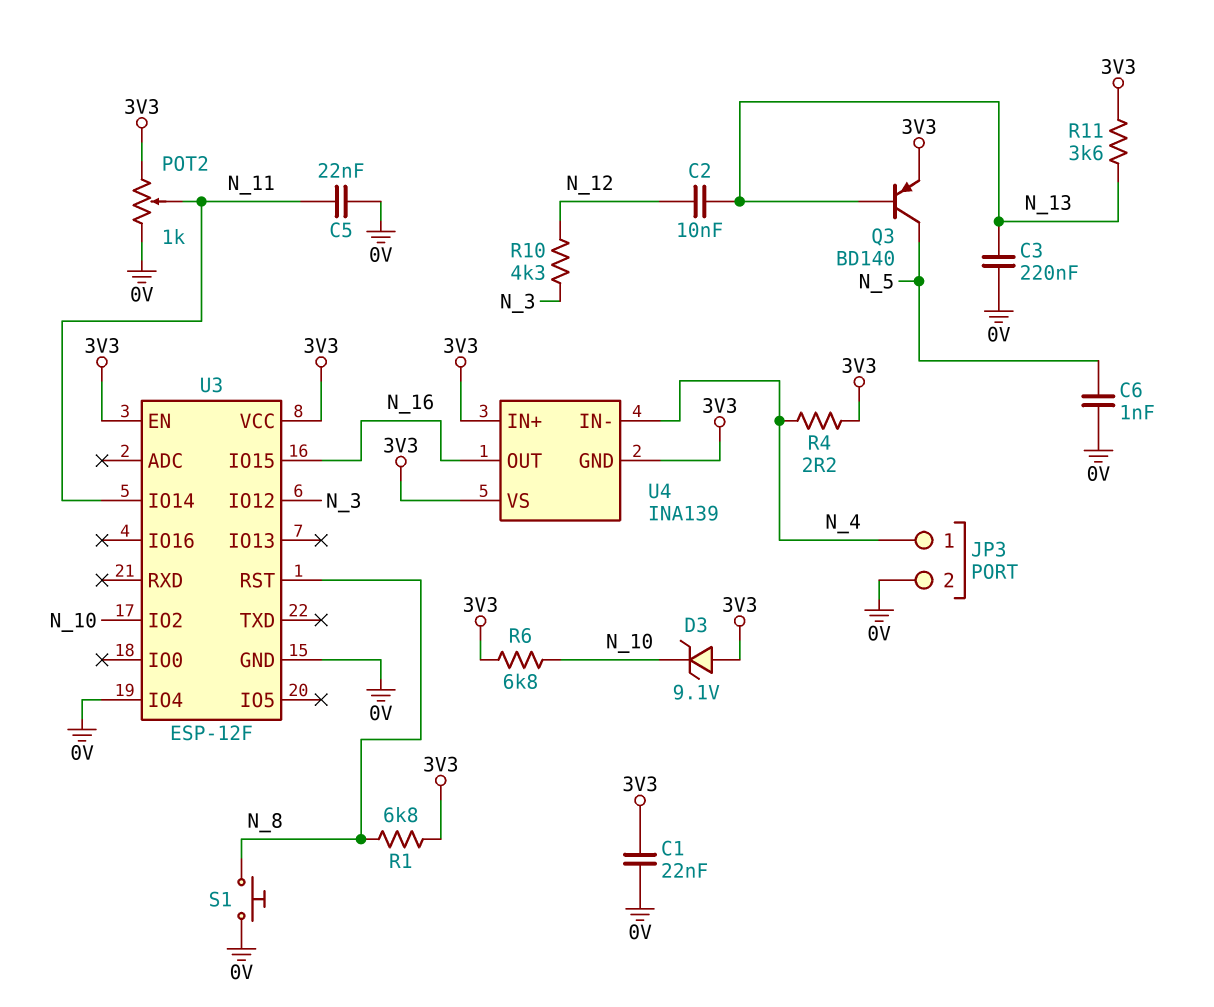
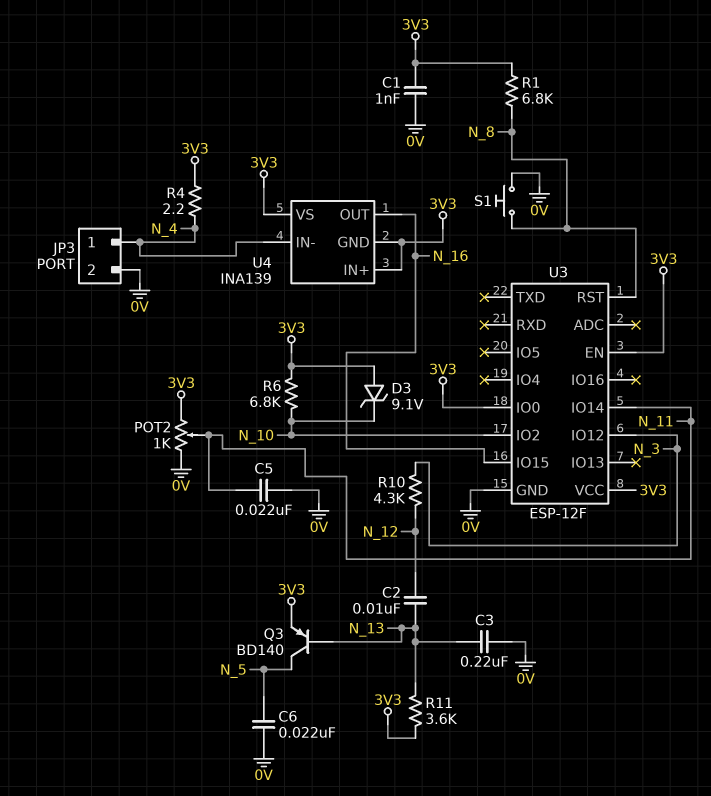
C1: 22nF (0V, 3V3) -> 1nF (0V, 3V3)
C6: 1nF (0V, N_5) -> 22nF (0V, N_5)
U3 pin IO0: none -> 3V3
U3 pin IO4: 0V -> none

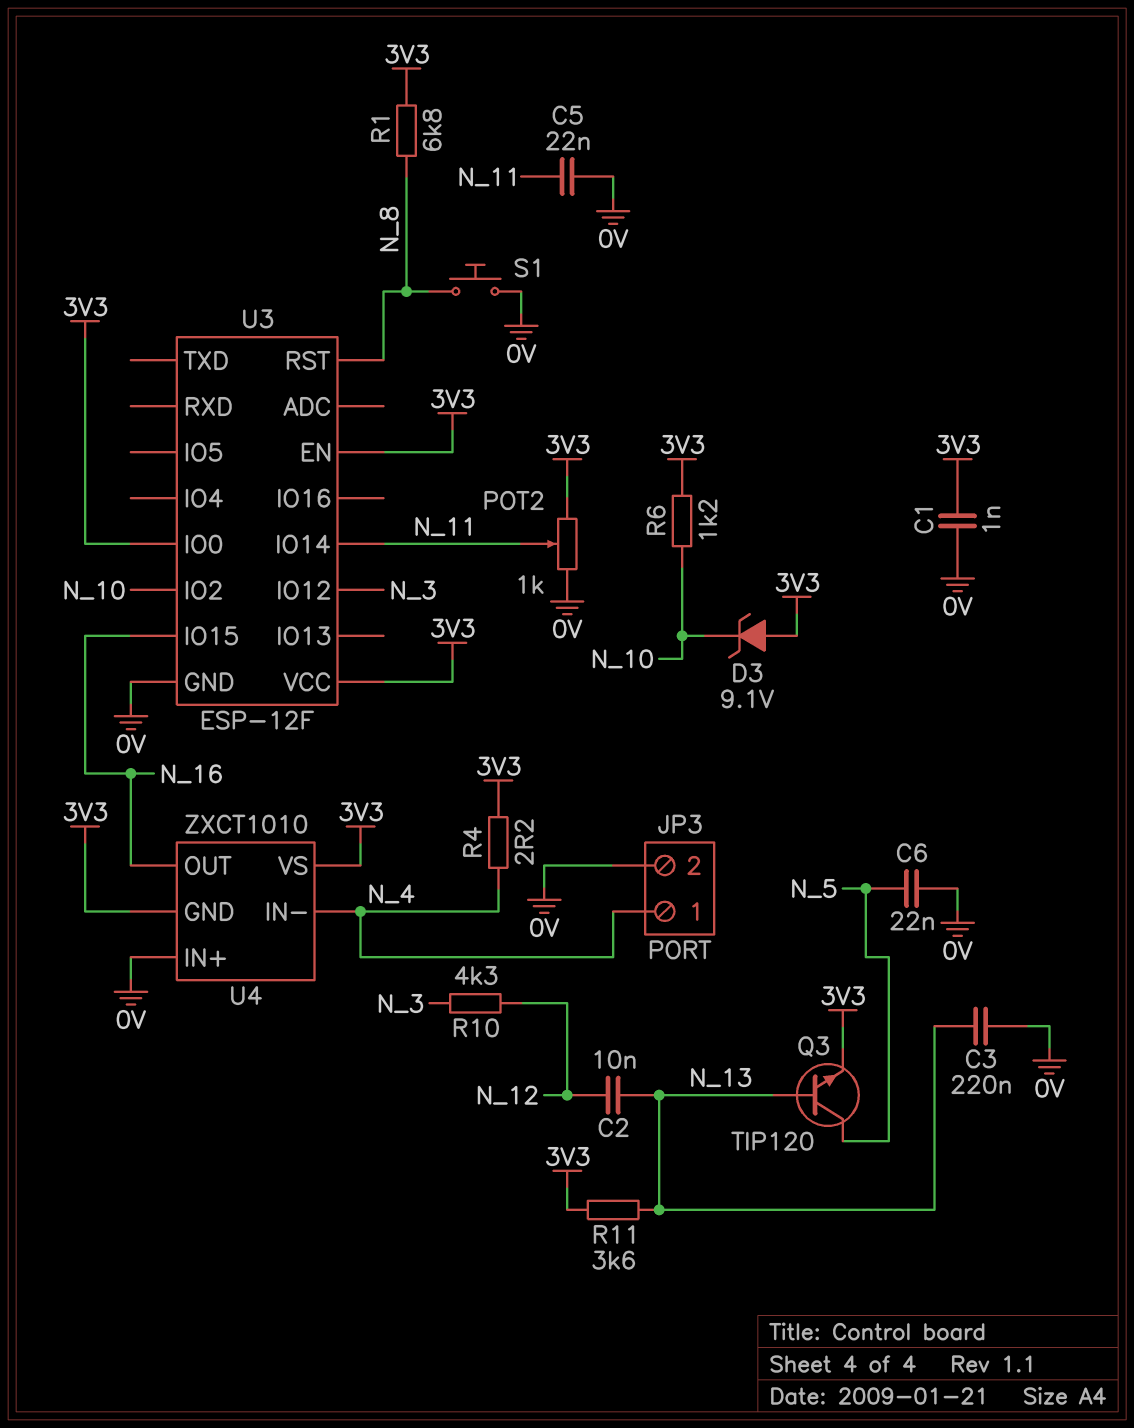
Q3: PNP BD140 (B N_13, C N_5, E 3V3) -> NPN TIP120 (B N_13, C N_5, E 3V3)
R6: 6.8k (3V3, N_10) -> 1.2k (3V3, N_10)
U4: INA139 -> ZXCT1010
U4 pin IN+: 3V3 -> 0V

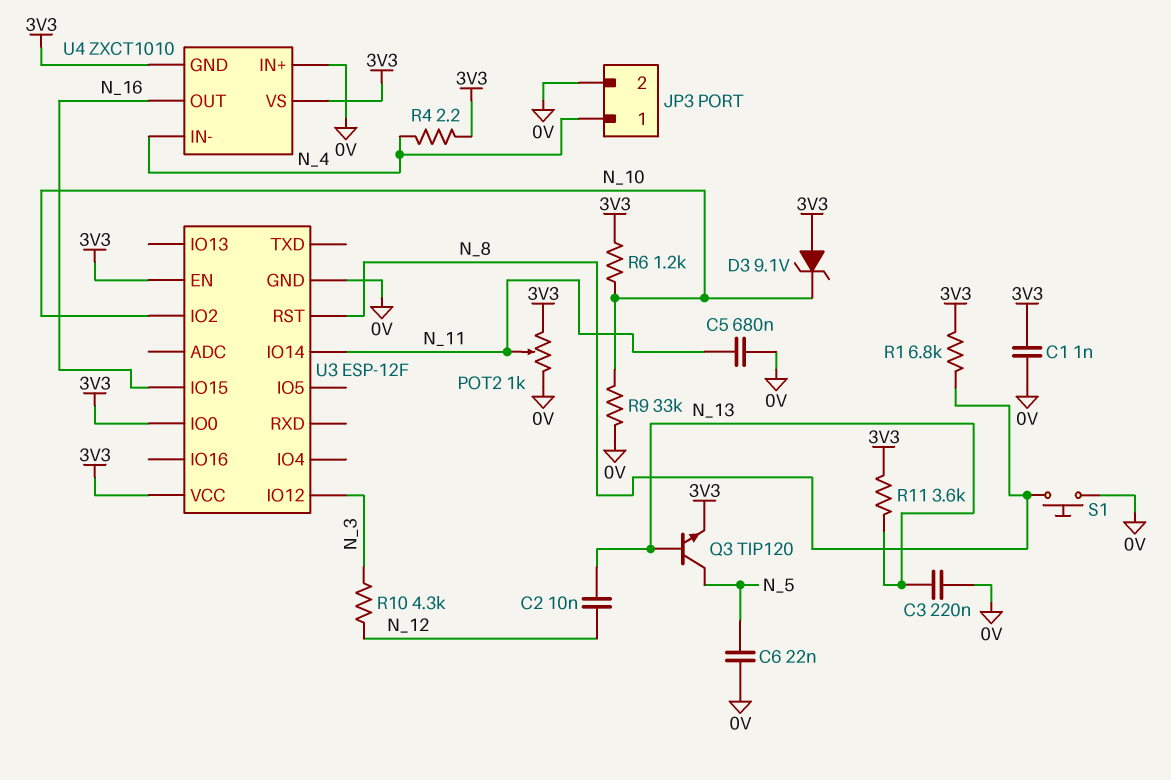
C5: 22nF (0V, N_11) -> 680nF (0V, N_11)
R9: none -> 33k (0V, N_10)

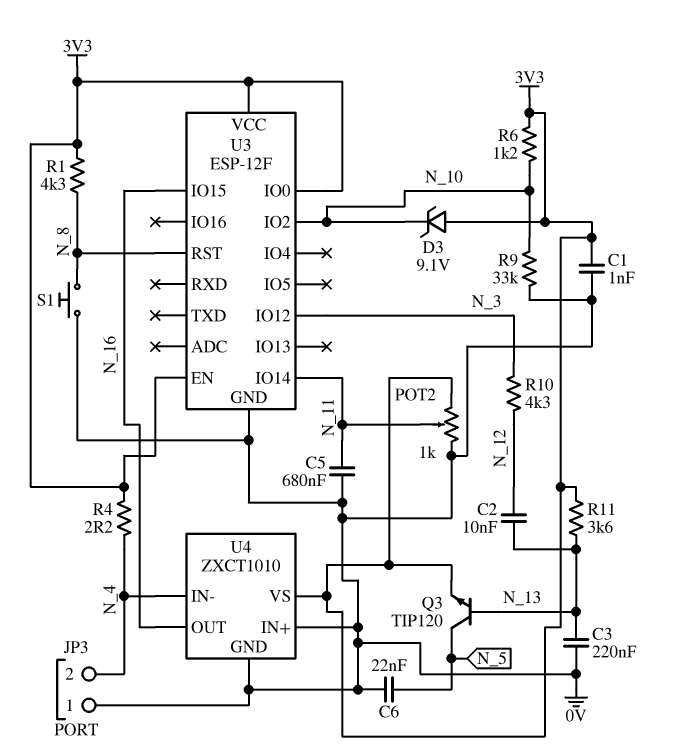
JP3 pin 1: N_4 -> 0V
JP3 pin 2: 0V -> N_4
R1: 6.8k (3V3, N_8) -> 4.3k (3V3, N_8)
U4 pin GND: 3V3 -> 0V

